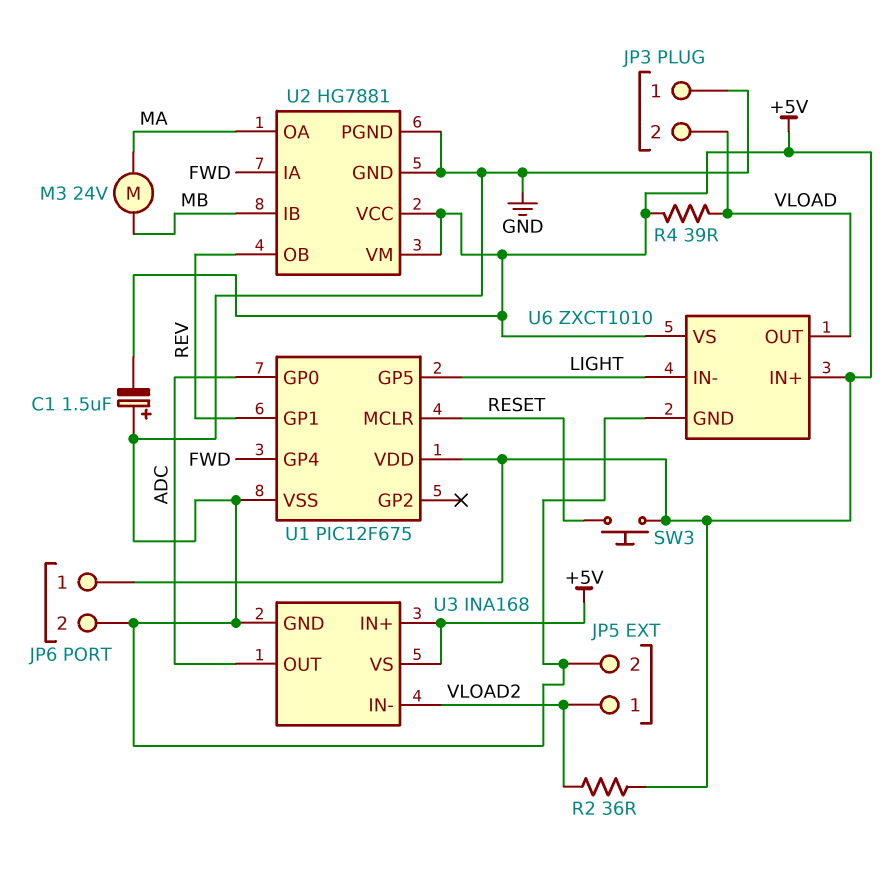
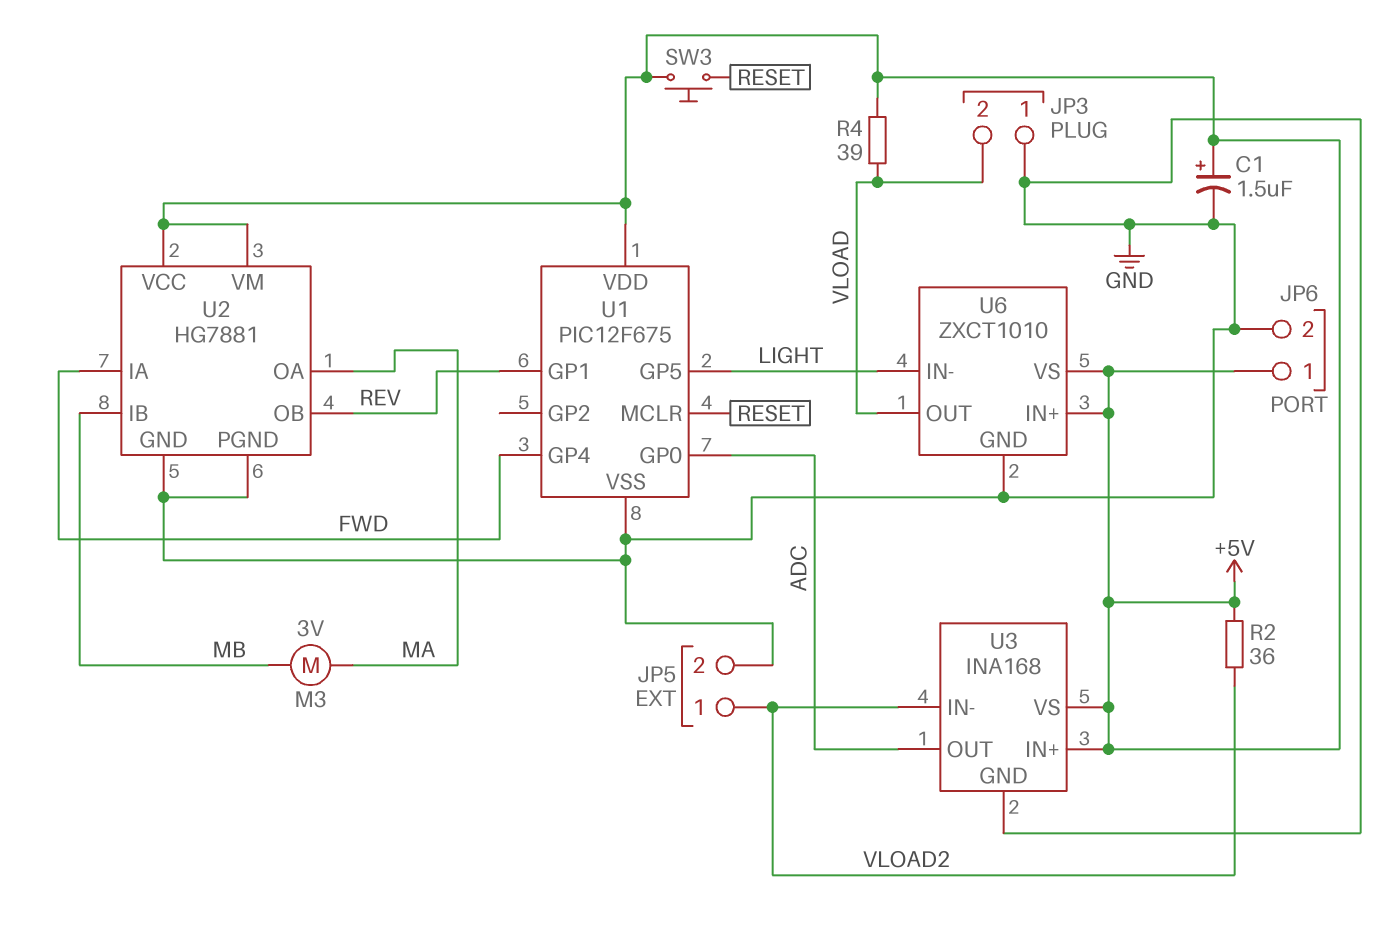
C1: 1.5uF (plus GND, minus +5V) -> 1.5uF (plus +5V, minus GND)
M3: motor 24V (MA, MB) -> motor 3V (MA, MB)

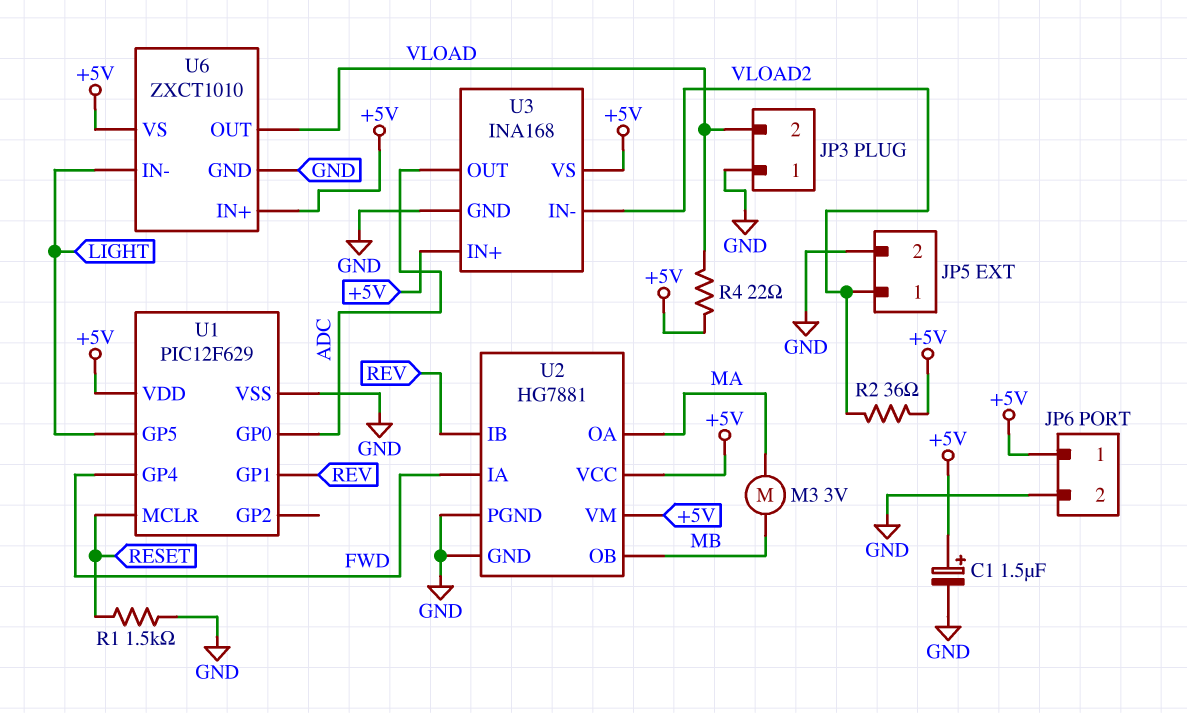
R1: none -> 1.5k (GND, RESET)
R4: 39 (+5V, VLOAD) -> 22 (+5V, VLOAD)
SW3: button (+5V, RESET) -> none
U1: PIC12F675 -> PIC12F629
U2 pin IB: MB -> REV
U2 pin OB: REV -> MB

